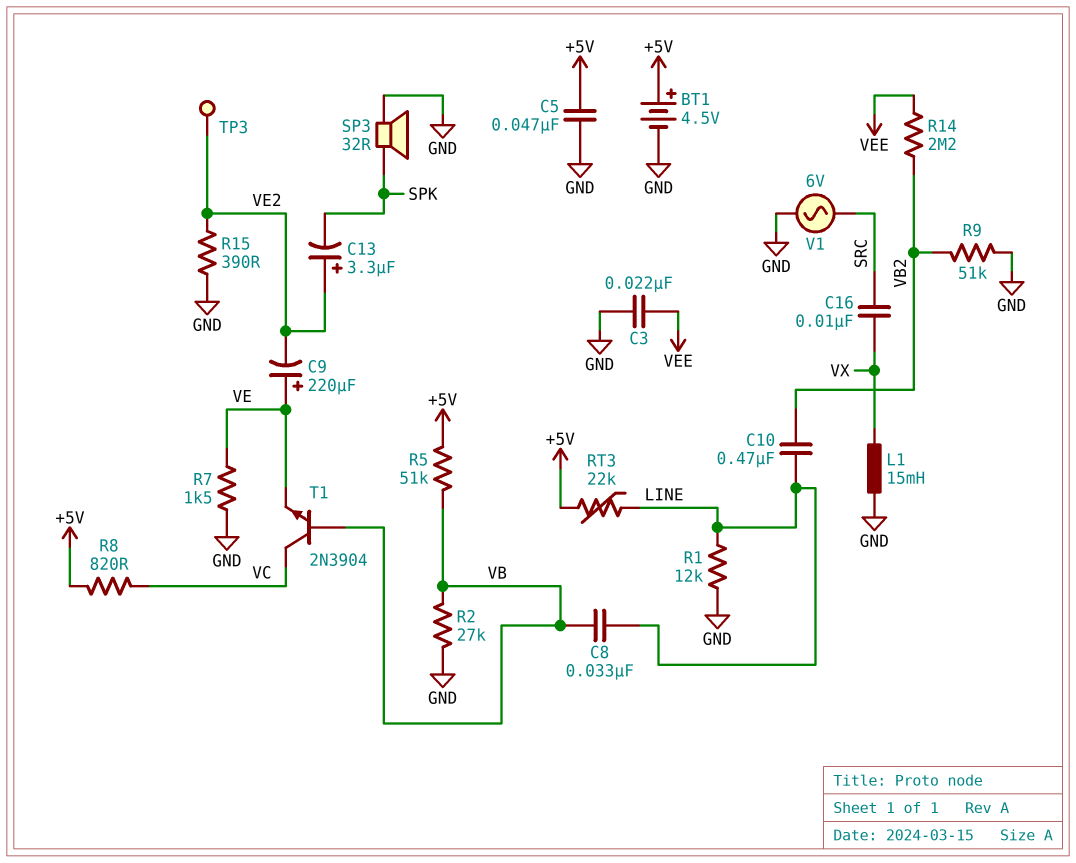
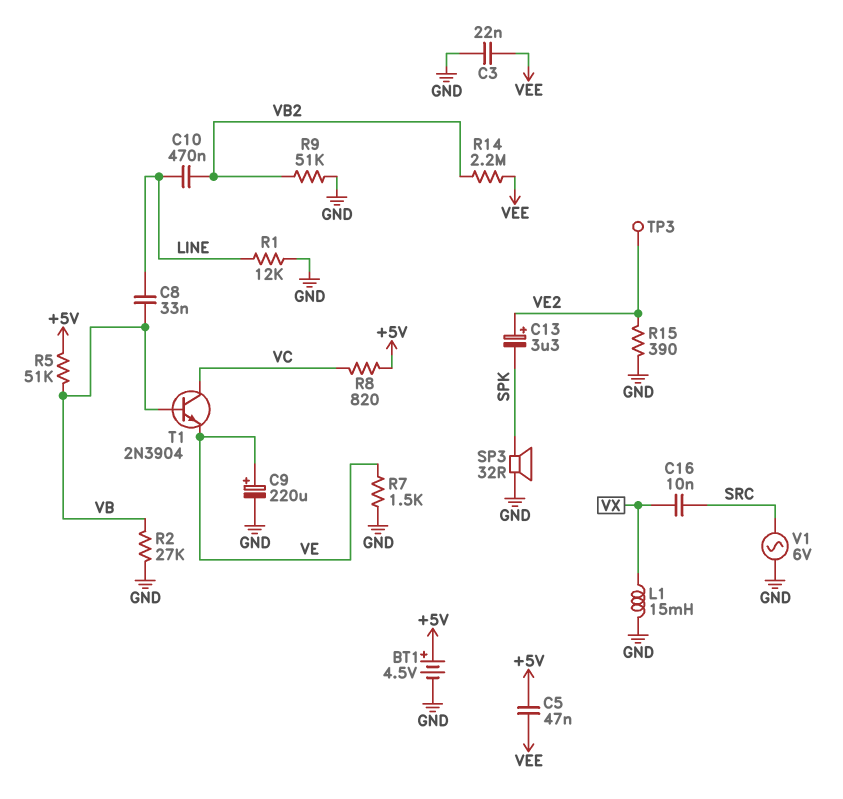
C5: 47nF (+5V, GND) -> 47nF (+5V, VEE)
C9: 220uF (plus VE, minus VE2) -> 220uF (plus VE, minus GND)
RT3: 22k (+5V, LINE) -> none

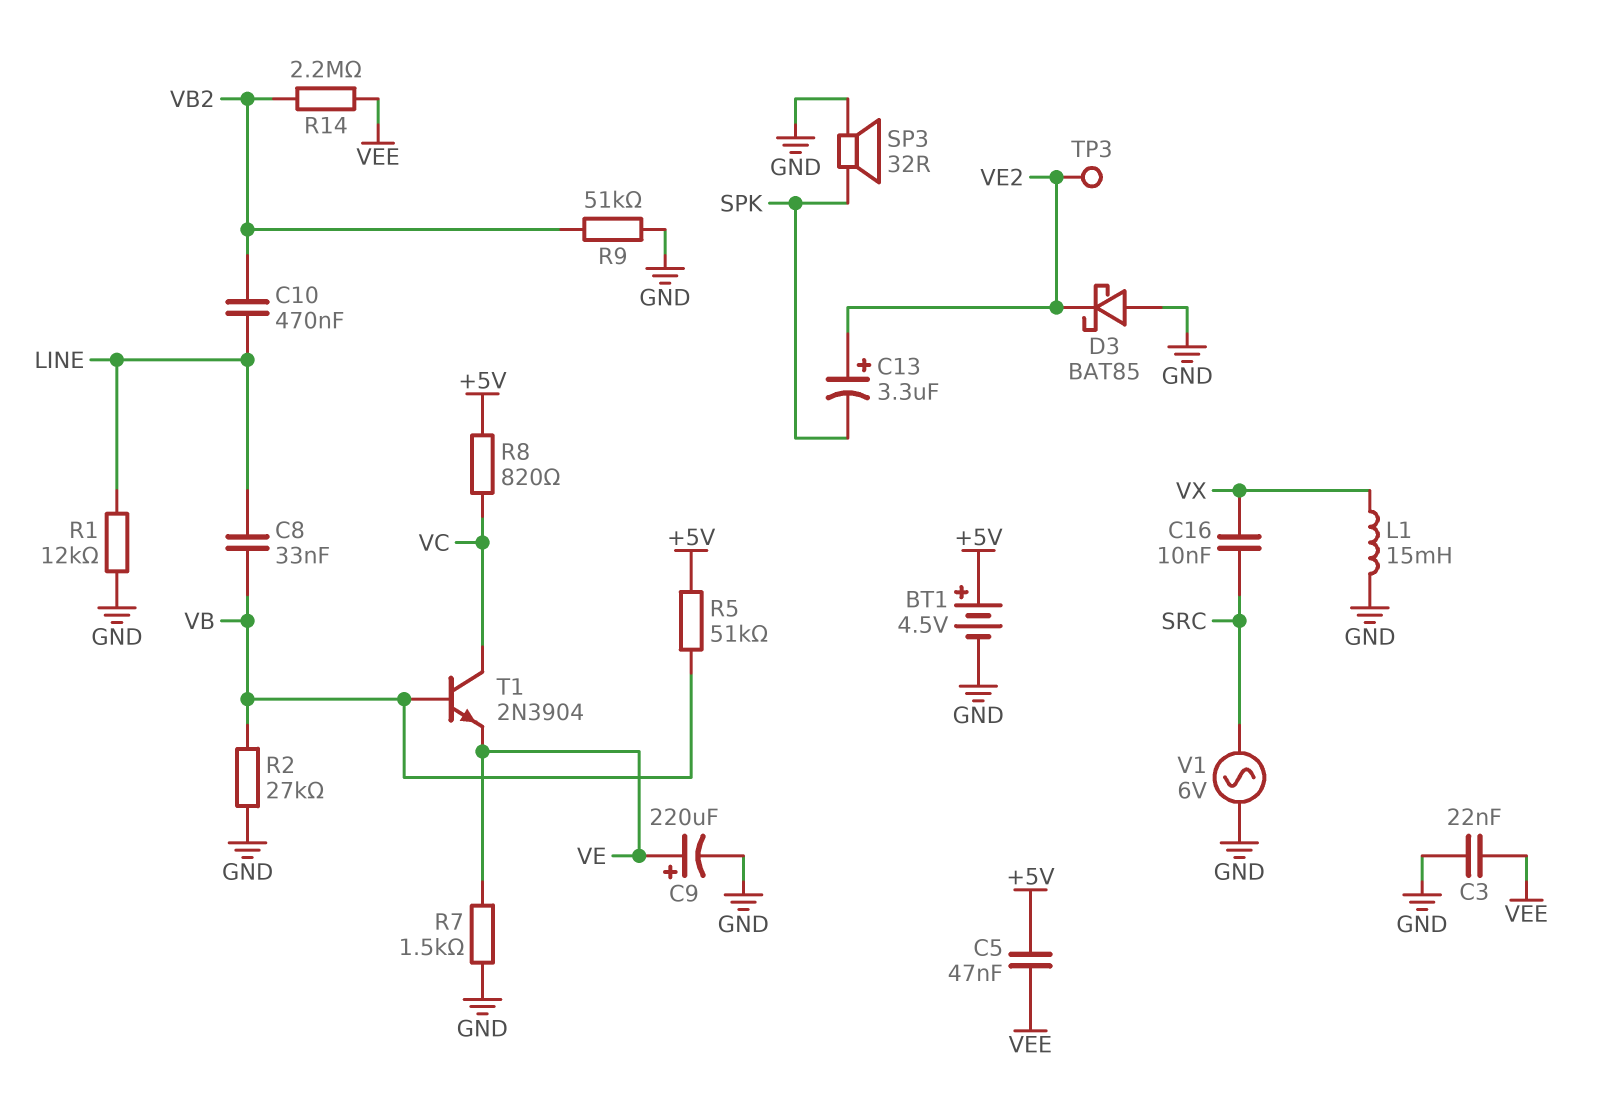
D3: none -> schottky BAT85 (A GND, K VE2)
R15: 390 (GND, VE2) -> none

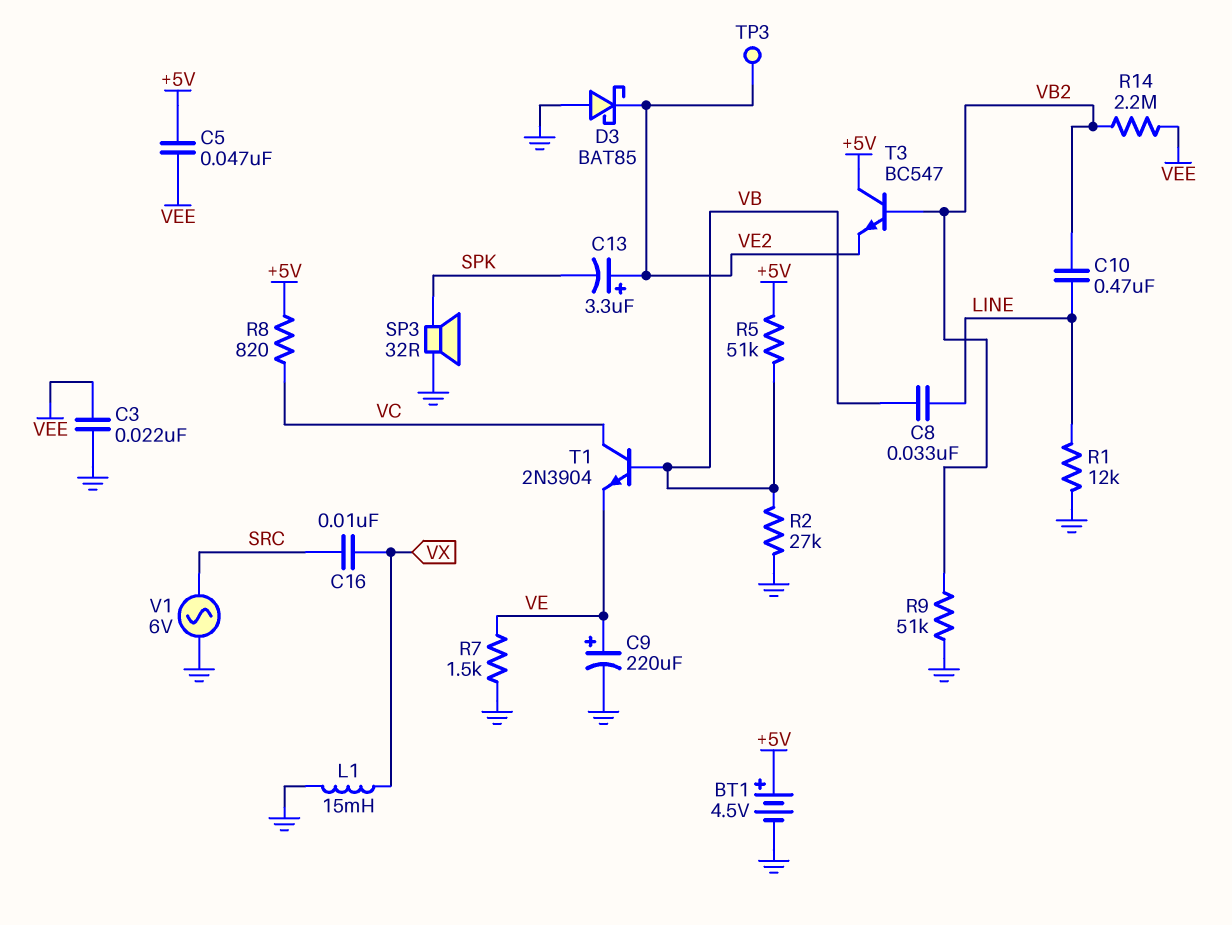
T3: none -> NPN BC547 (B VB2, C +5V, E VE2)

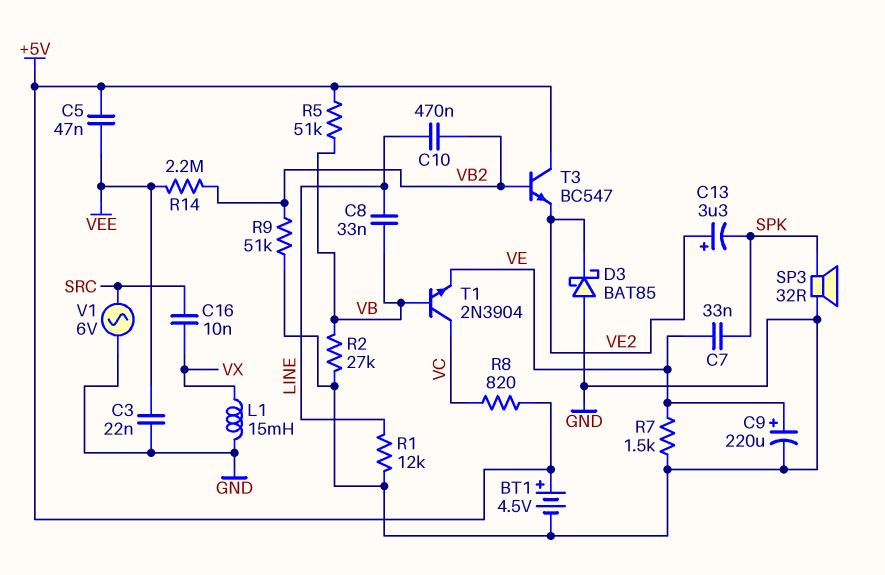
C7: none -> 33nF (SPK, VE)
TP3: test point (VE2) -> none

